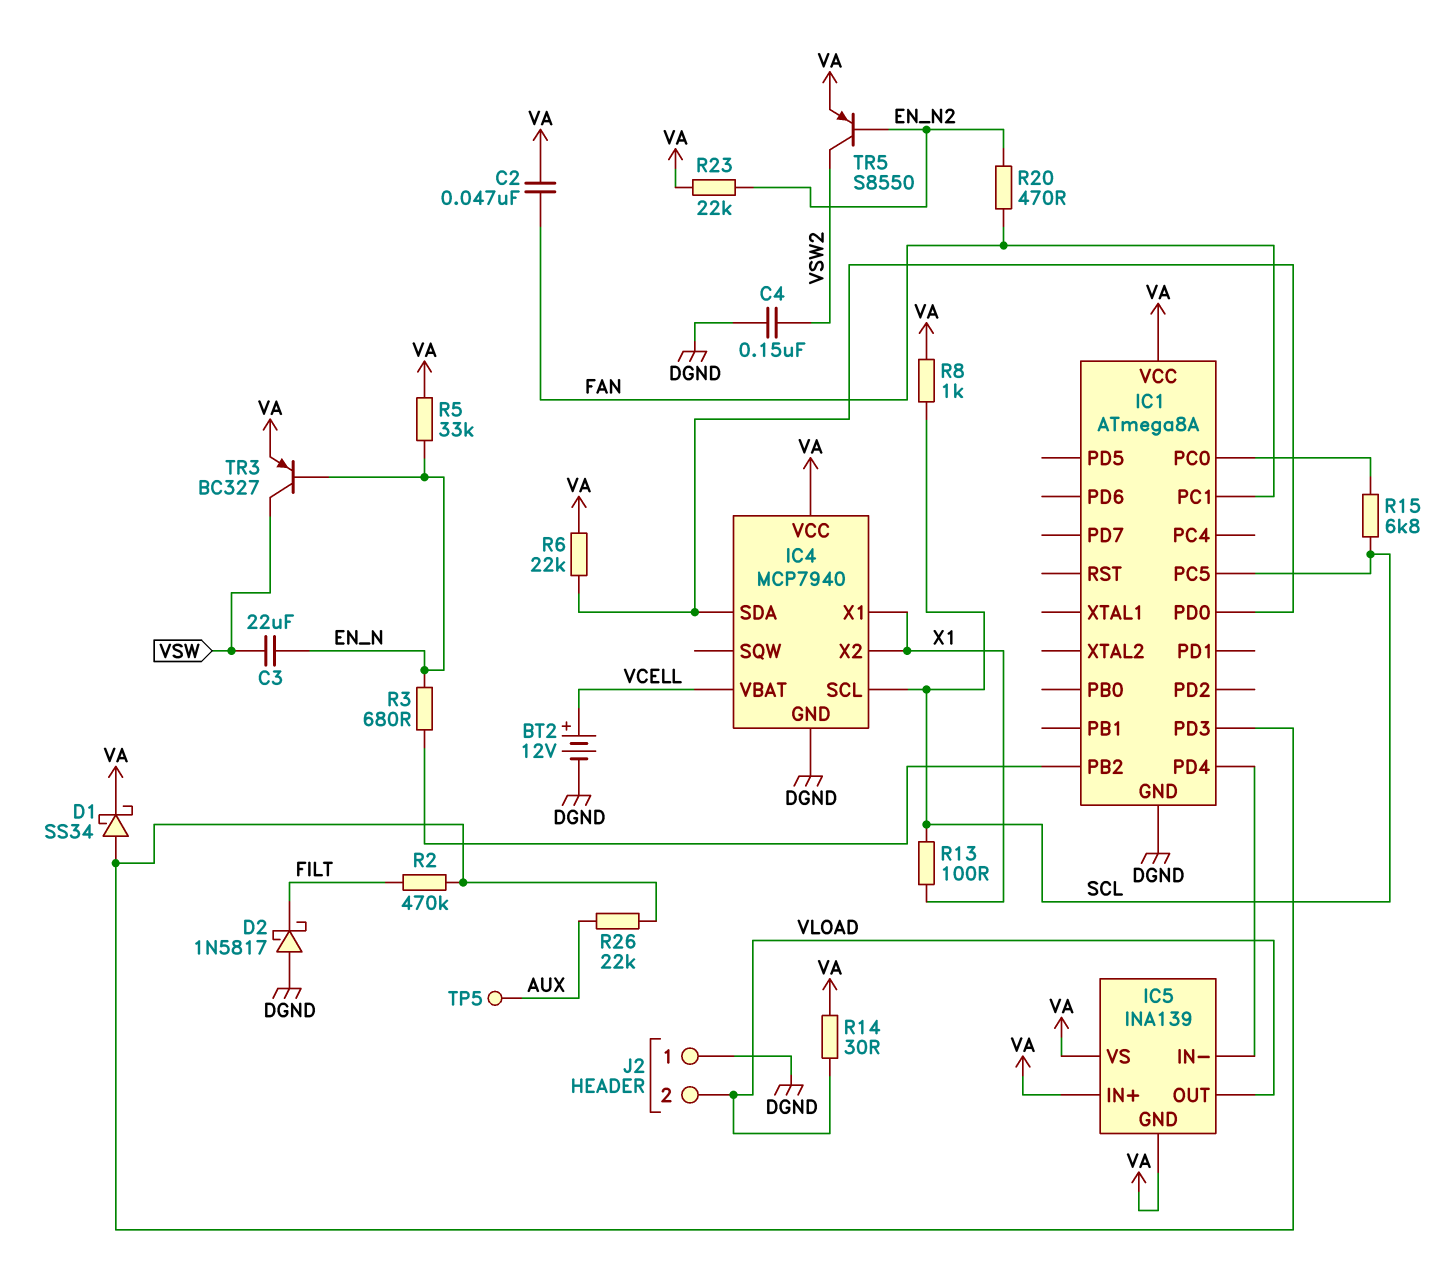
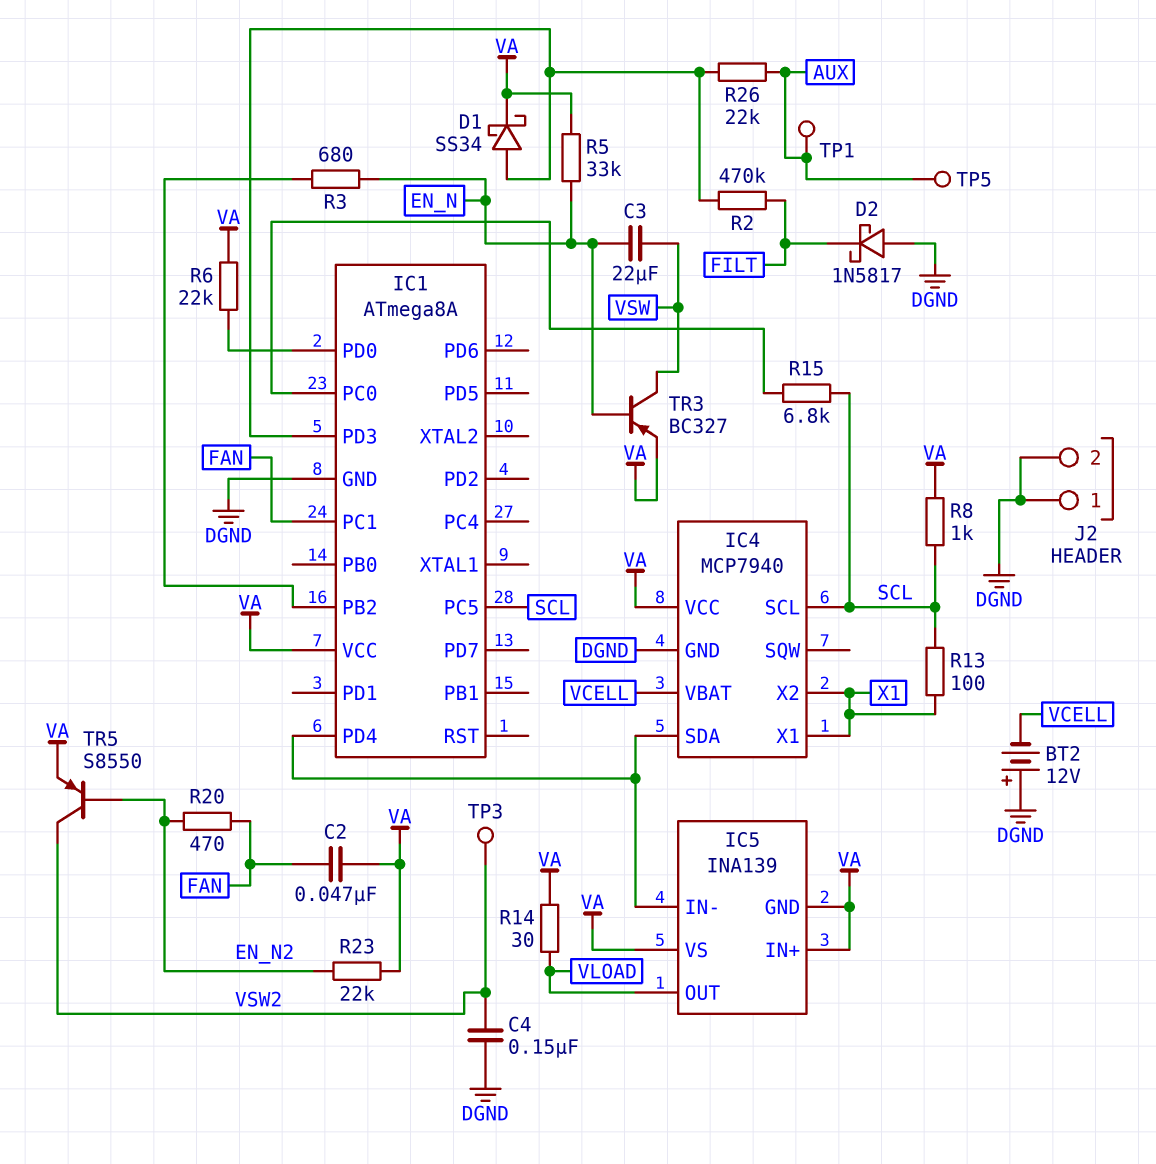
BT2: 12V (plus VCELL, minus DGND) -> 12V (plus DGND, minus VCELL)
IC4 pin SDA: IC1/PD0 -> IC1/PD4
J2 pin 2: VLOAD -> DGND
TP1: none -> test point (AUX)
TP3: none -> test point (VSW2)

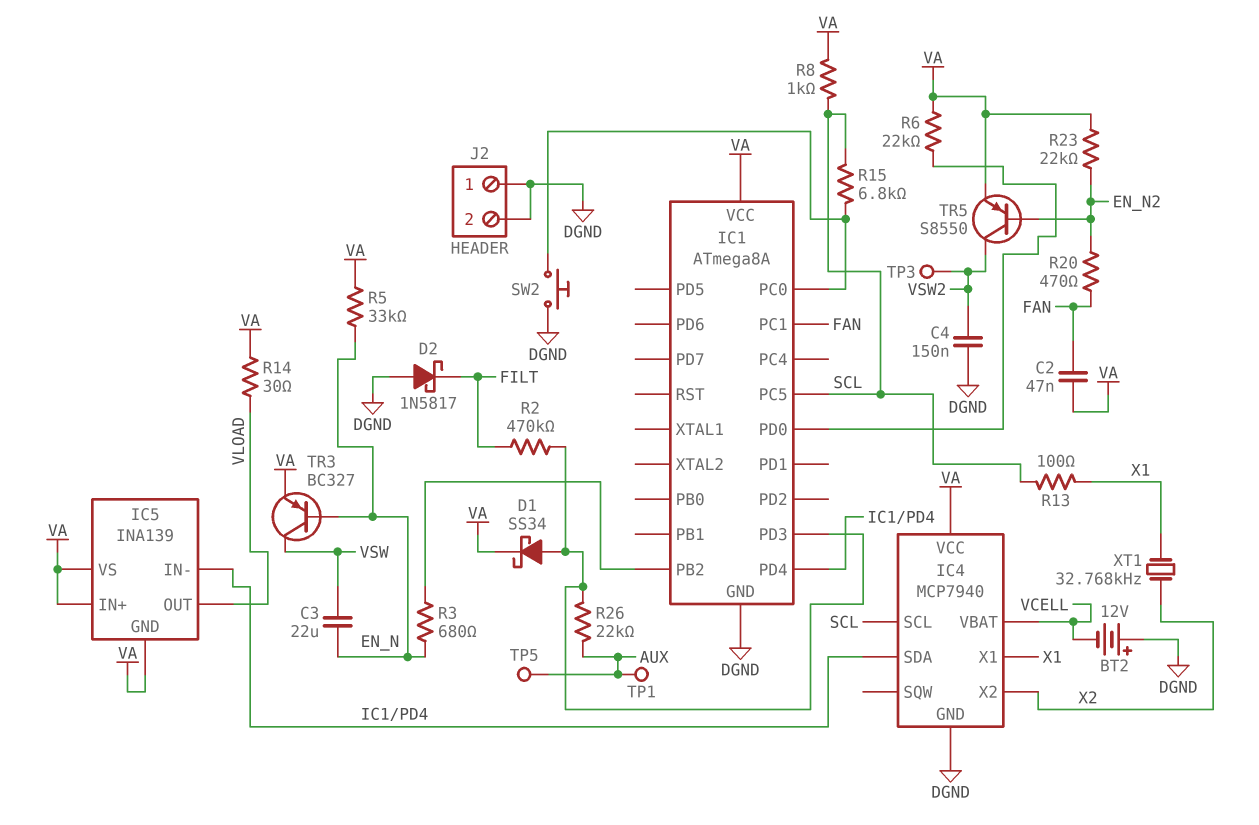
IC4 pin X2: X1 -> X2
SW2: none -> button (DGND, IC1/PC0)
XT1: none -> 32.768kHz (X1, X2)

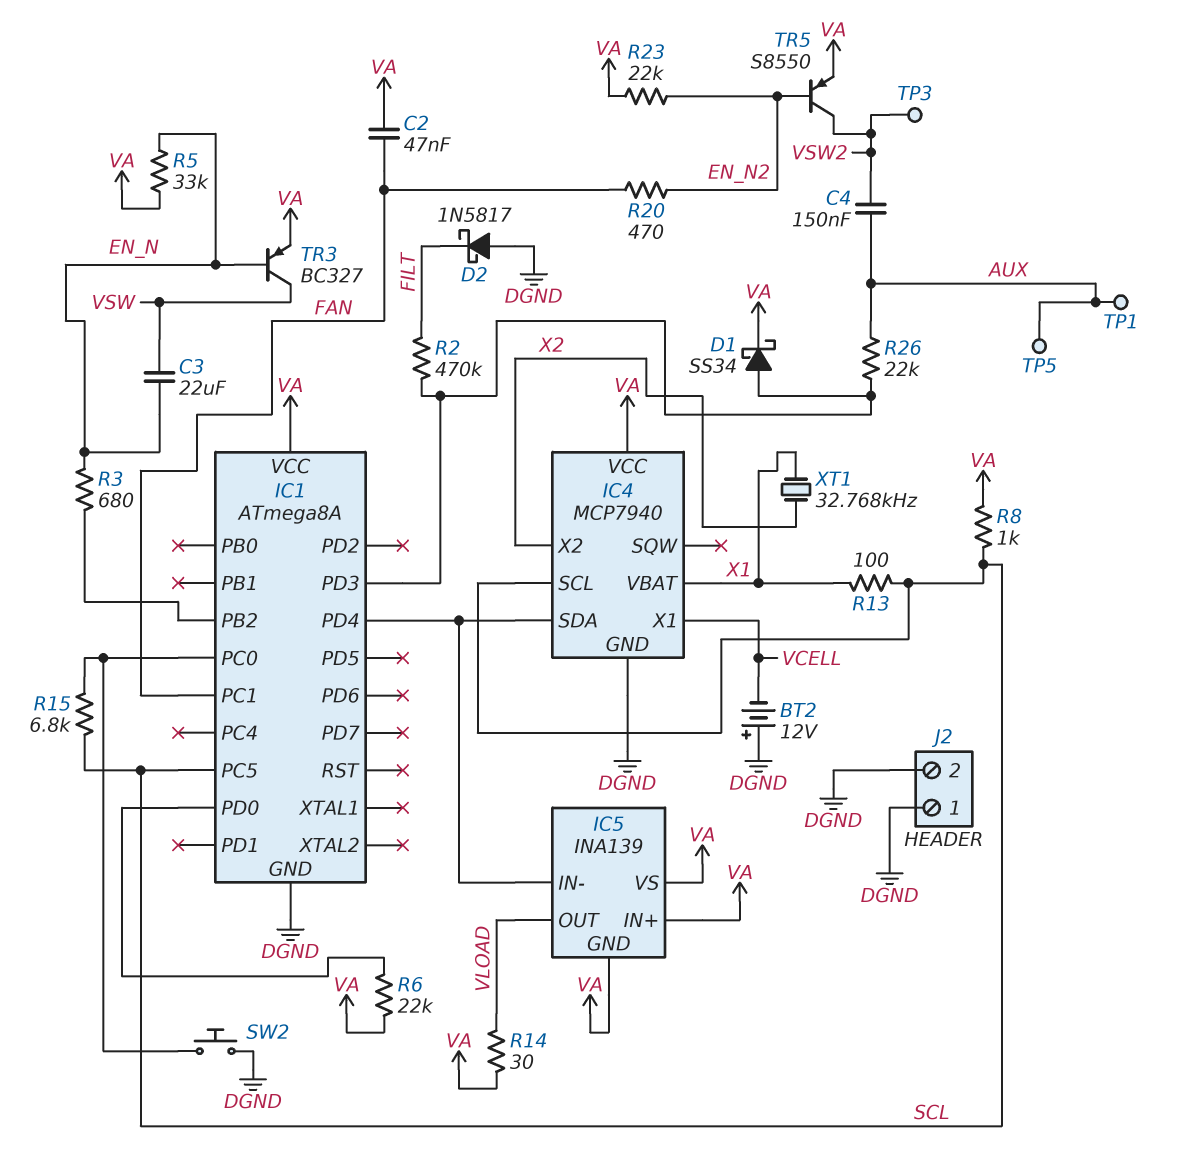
C4: 150nF (DGND, VSW2) -> 150nF (AUX, VSW2)
IC4 pin VBAT: VCELL -> X1
IC4 pin X1: X1 -> VCELL

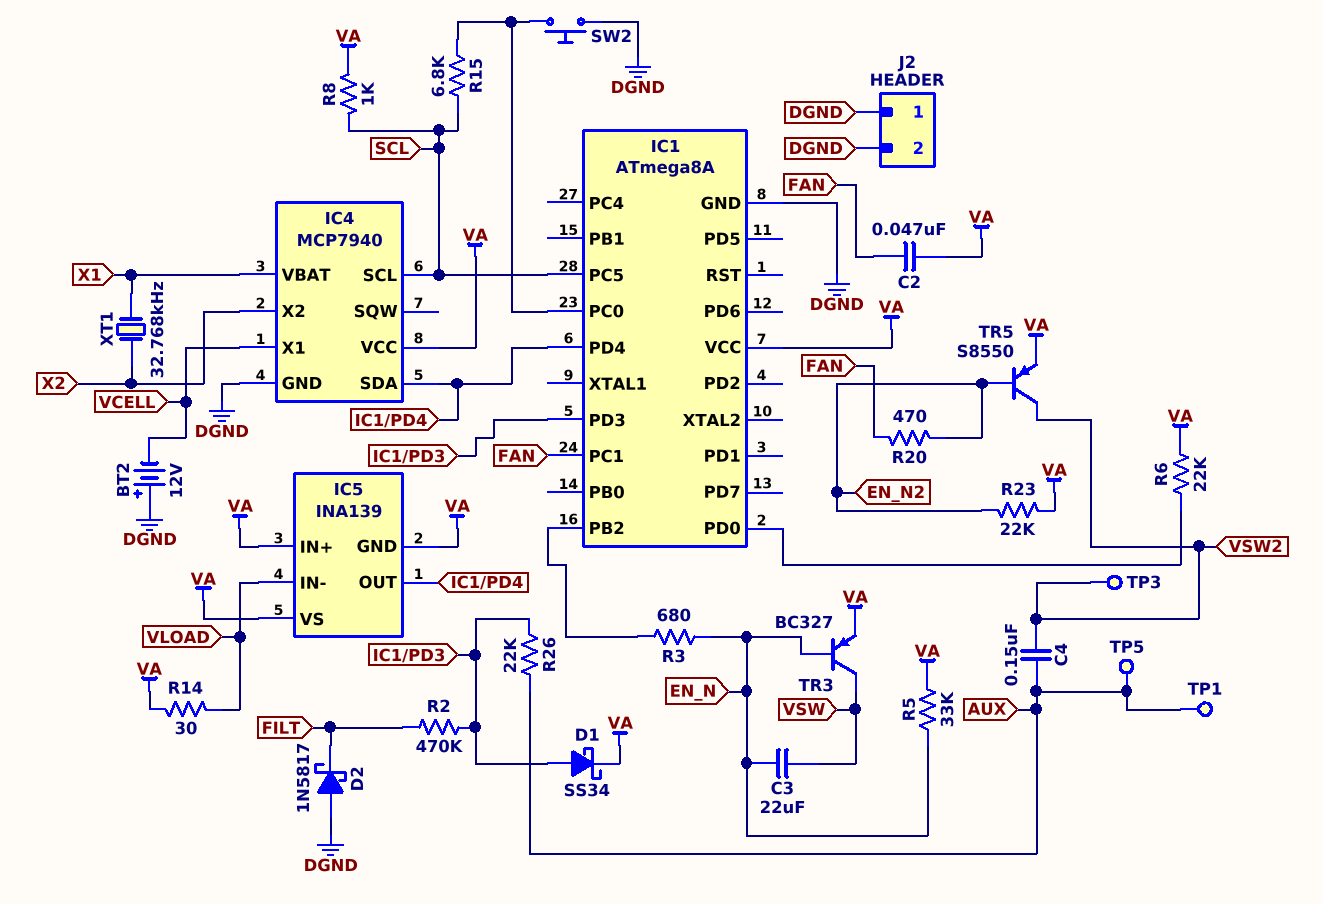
IC5 pin IN-: IC1/PD4 -> VLOAD
IC5 pin OUT: VLOAD -> IC1/PD4
R13: 100 (SCL, X1) -> none

